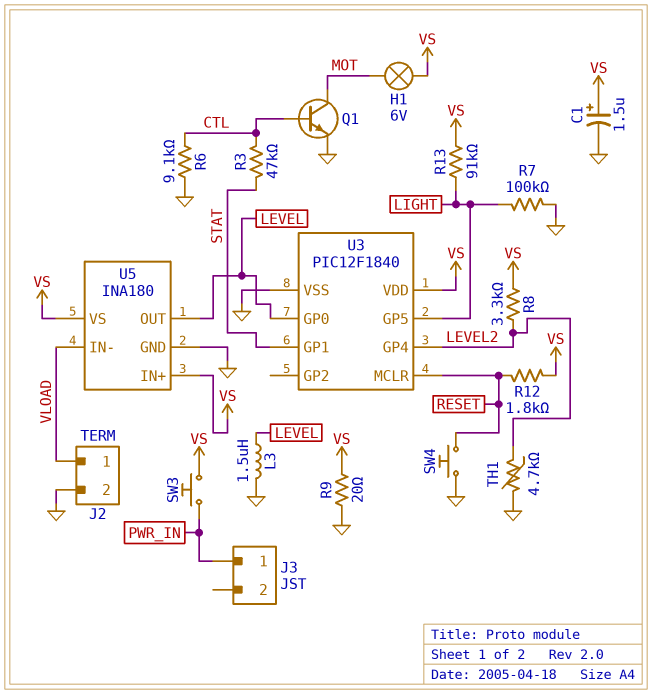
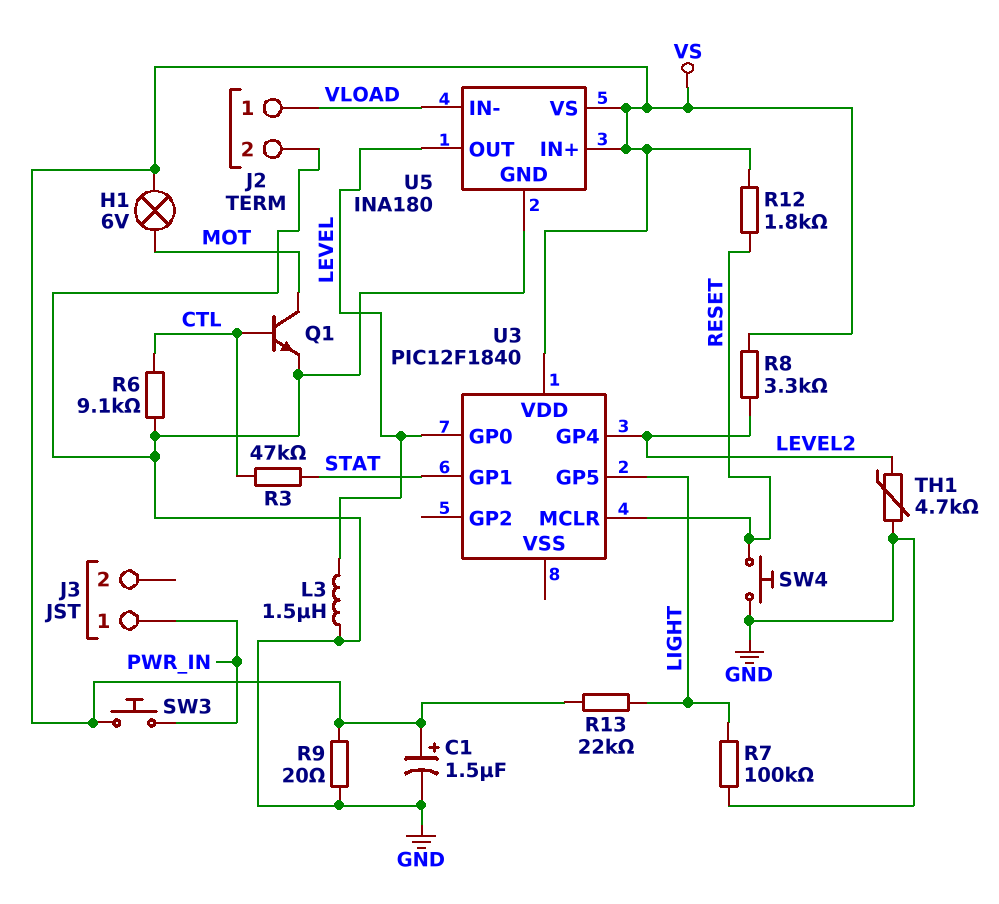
R13: 91k (LIGHT, VS) -> 22k (LIGHT, VS)
U3 pin VSS: GND -> none

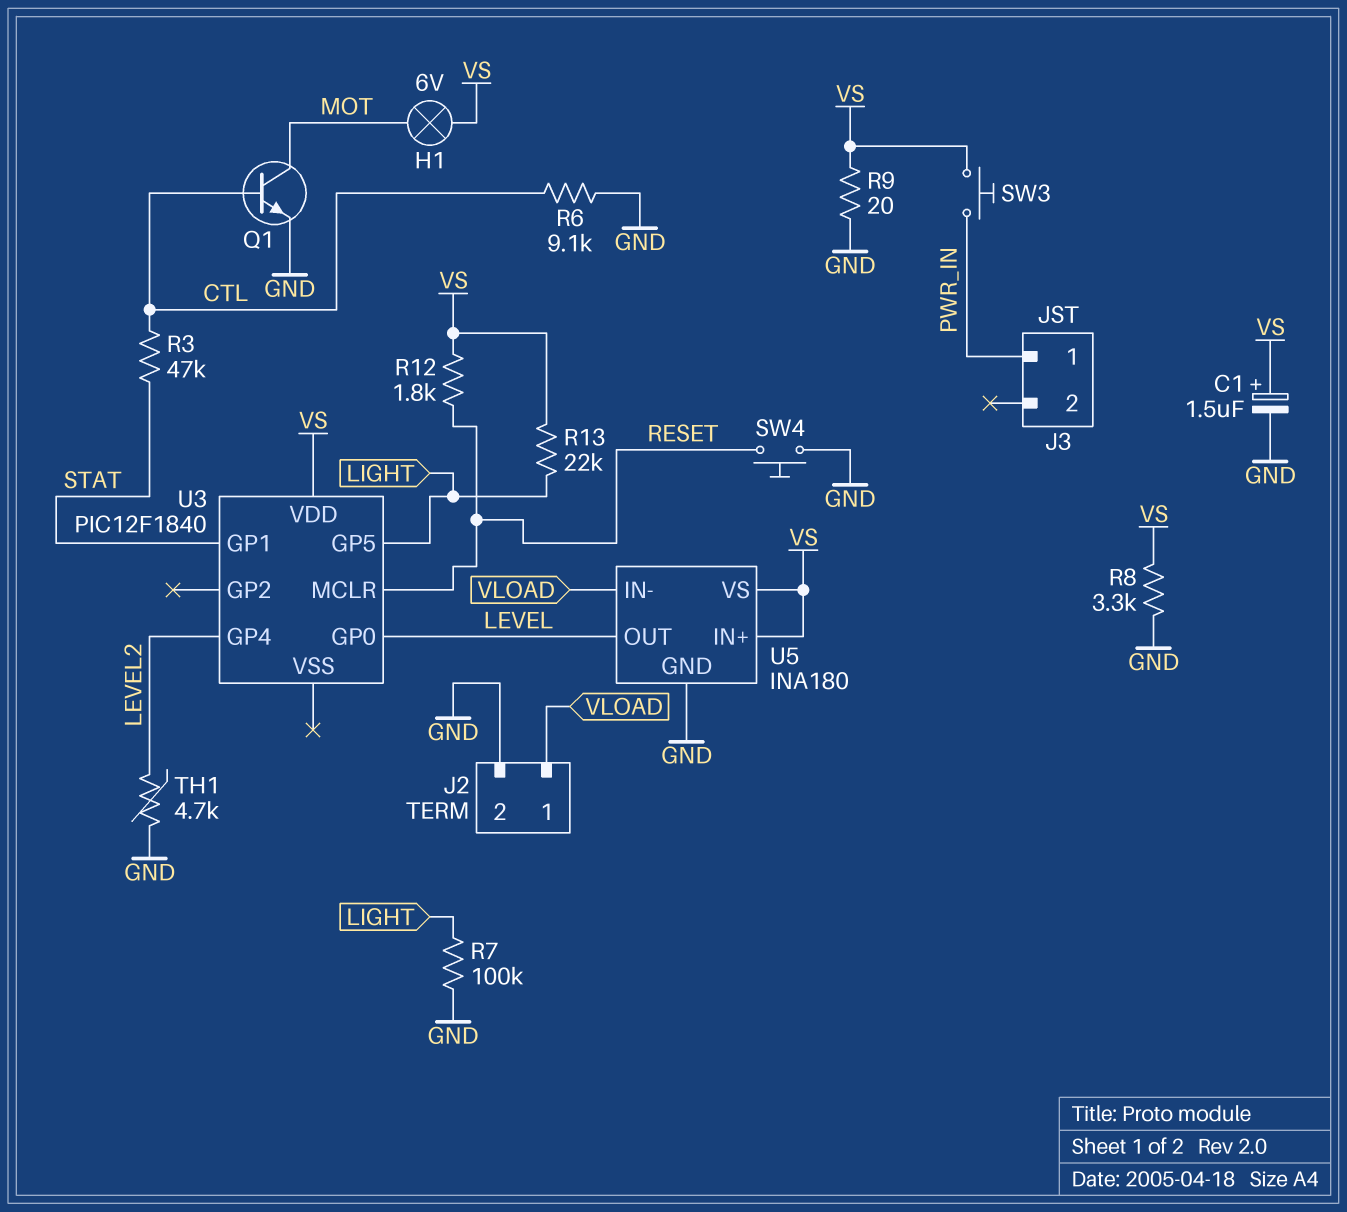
L3: 1.5uH (GND, LEVEL) -> none
R8: 3.3k (LEVEL2, VS) -> 3.3k (GND, VS)

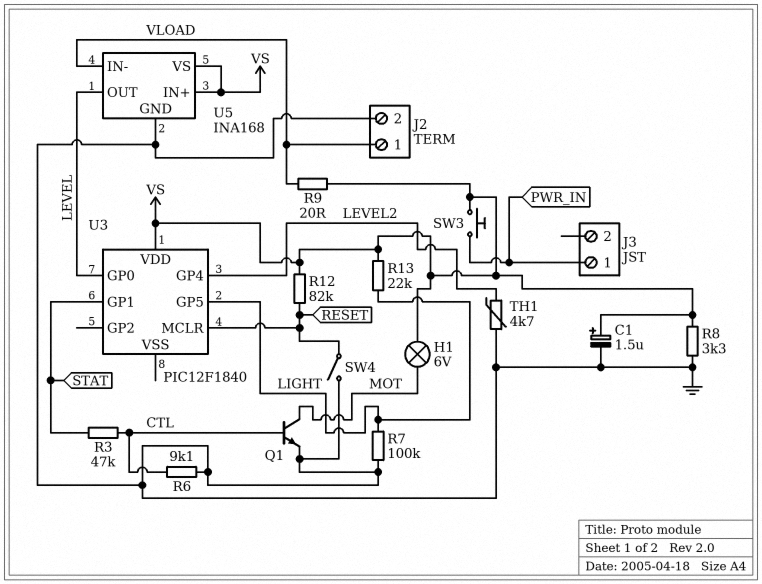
R9: 20 (GND, VS) -> 20 (VLOAD, VS)
R12: 1.8k (RESET, VS) -> 82k (RESET, VS)
SW4: button (GND, RESET) -> switch (GND, RESET)
U5: INA180 -> INA168

